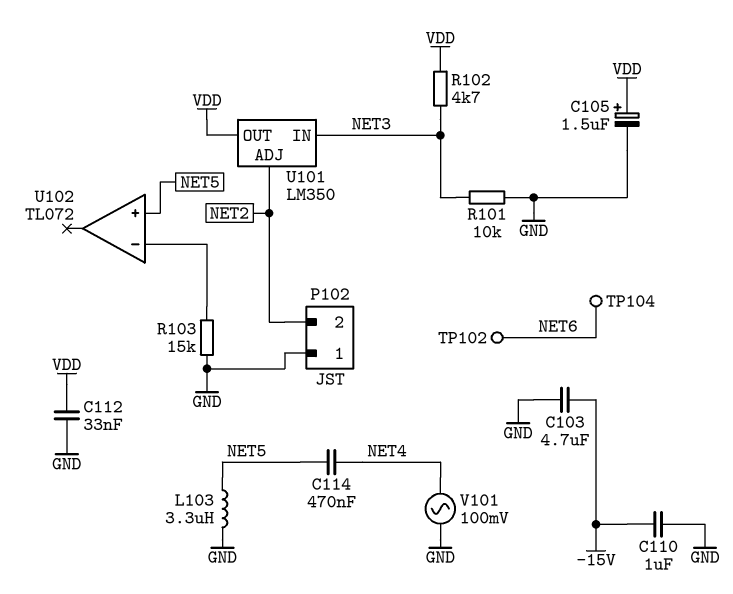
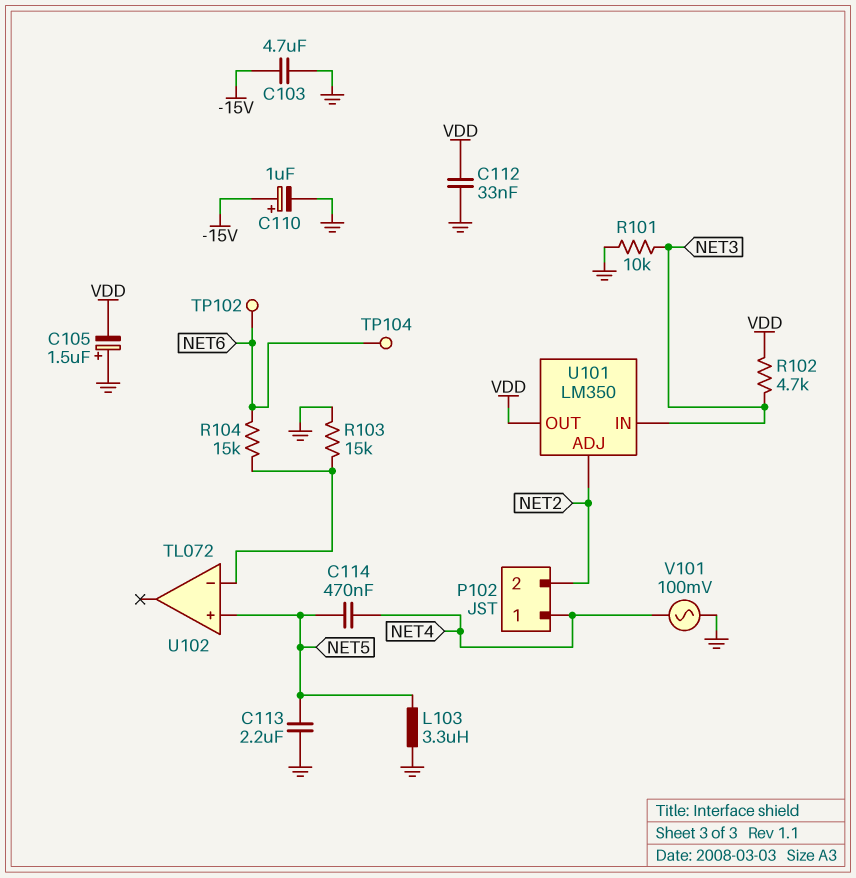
C105: 1.5uF (plus VDD, minus GND) -> 1.5uF (plus GND, minus VDD)
C110: 1uF (-15V, GND) -> 1uF (plus -15V, minus GND)
C113: none -> 2.2uF (GND, NET5)
P102 pin 1: GND -> NET4
R104: none -> 15k (NET6, U102/in-)

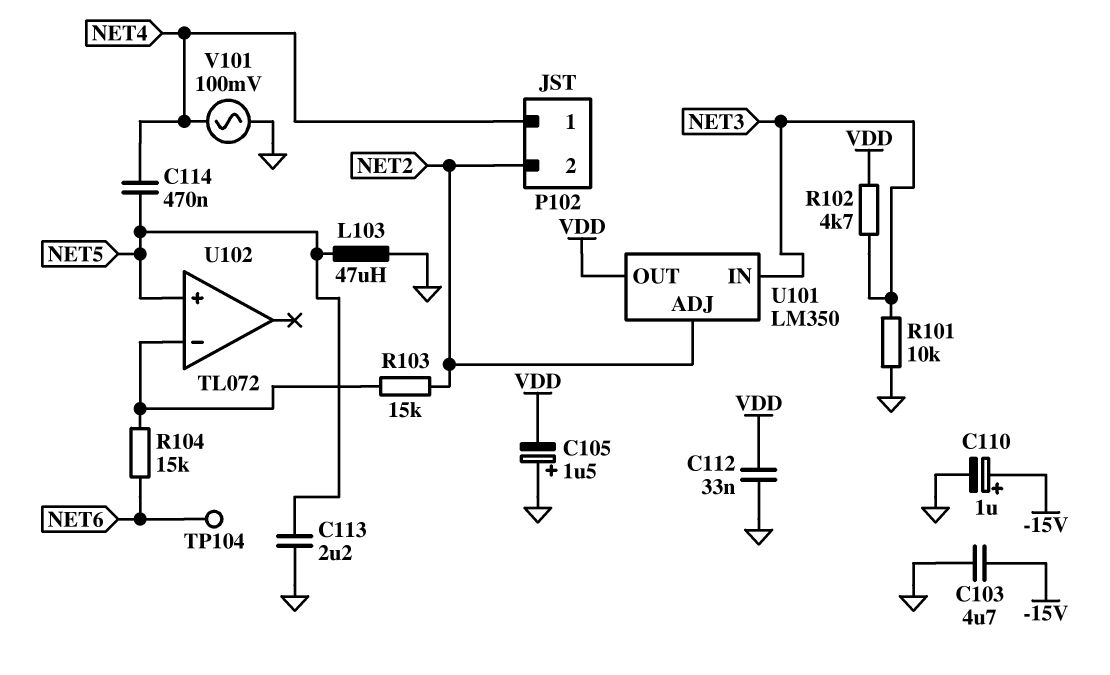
L103: 3.3uH (GND, NET5) -> 47uH (GND, NET5)
R103: 15k (GND, U102/in-) -> 15k (NET2, U102/in-)
TP102: test point (NET6) -> none

